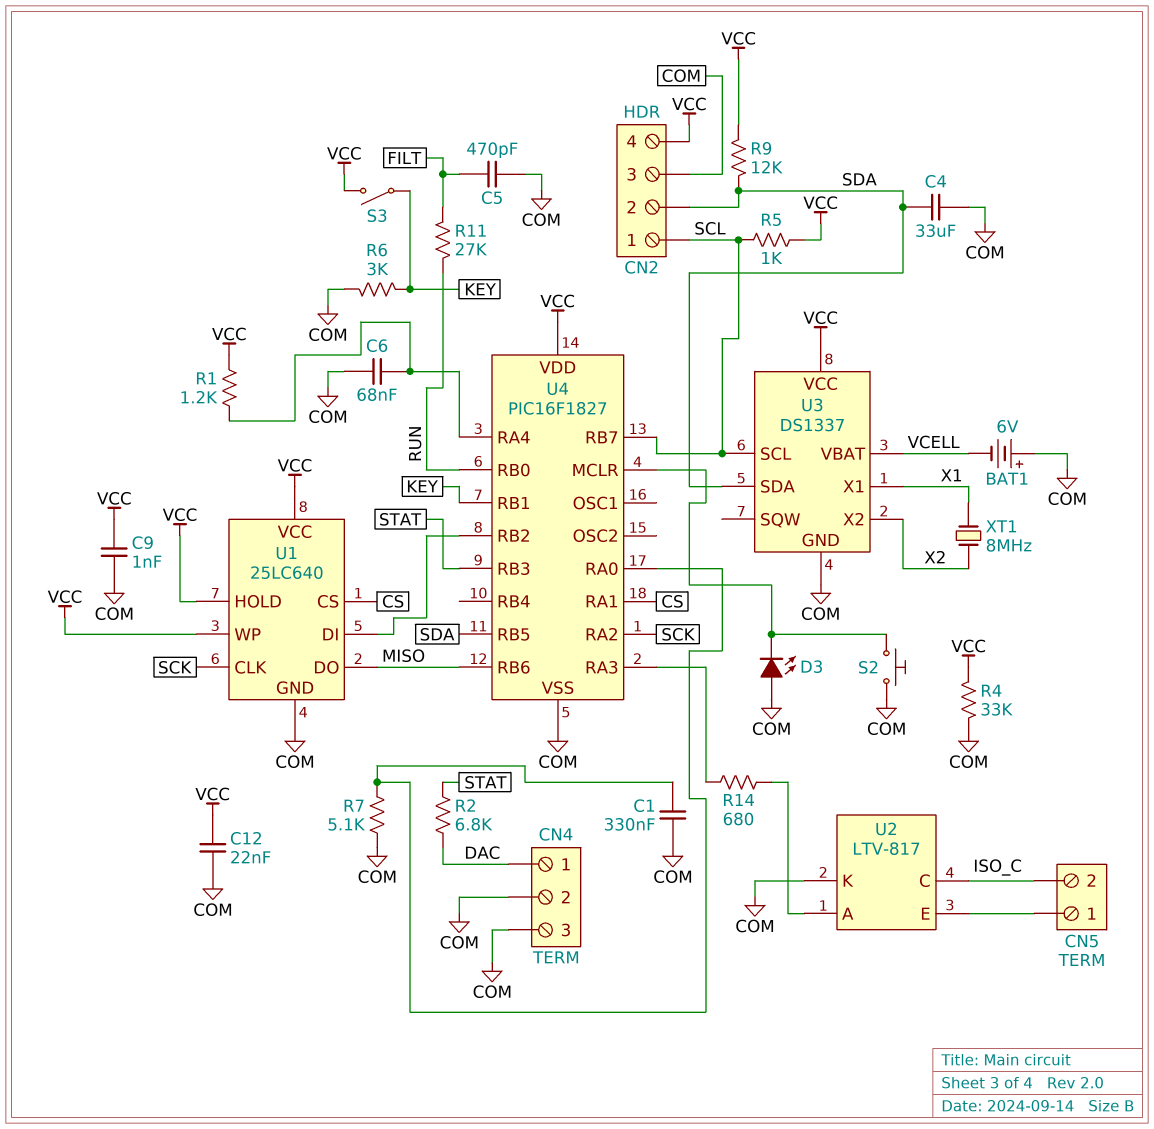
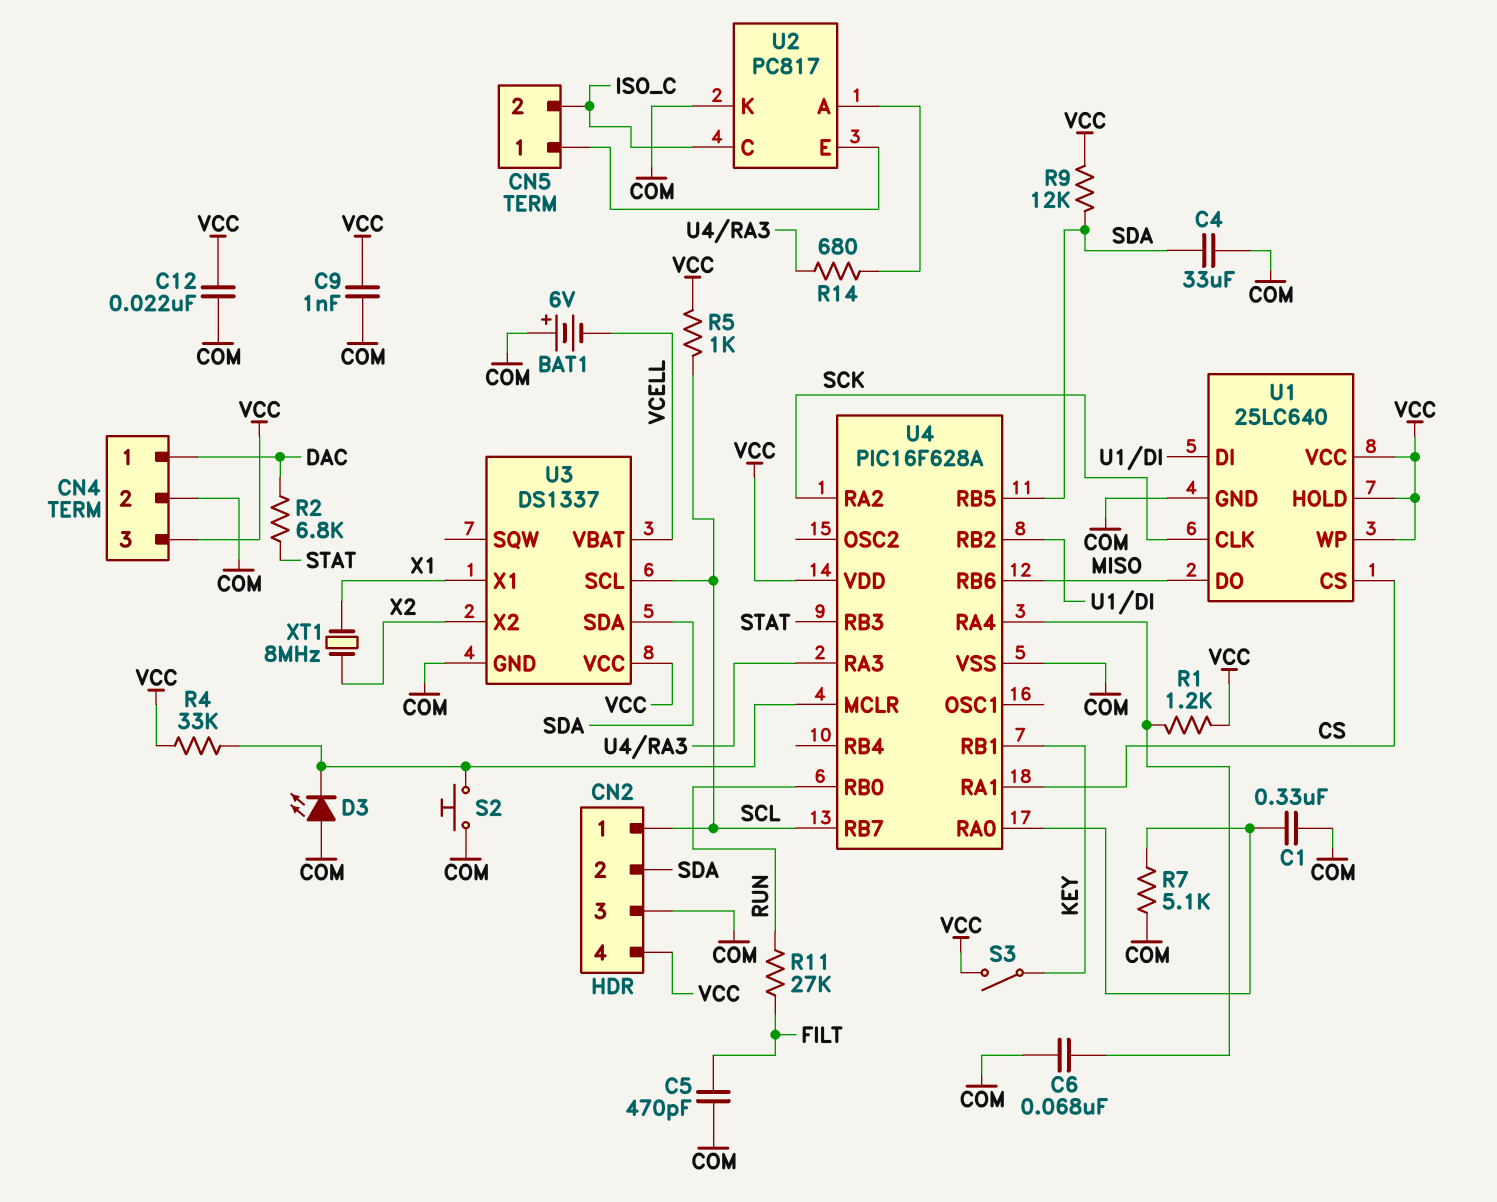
CN4 pin 3: COM -> VCC
R4: 33k (COM, VCC) -> 33k (U4/MCLR, VCC)
R6: 3k (COM, KEY) -> none
U2: LTV-817 -> PC817
U4: PIC16F1827 -> PIC16F628A

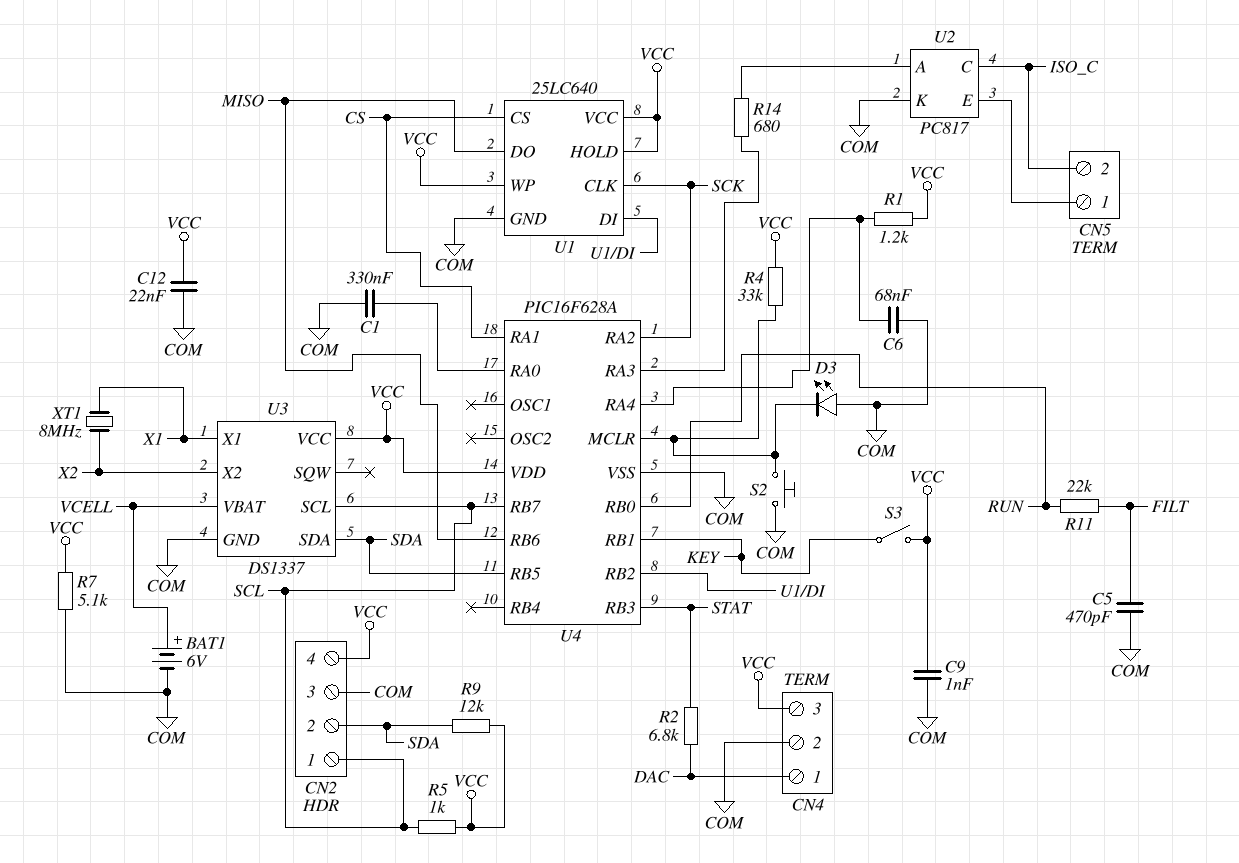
BAT1: 6V (plus COM, minus VCELL) -> 6V (plus VCELL, minus COM)
C4: 33uF (COM, SDA) -> none
R7: 5.1k (COM, U4/RA0) -> 5.1k (COM, VCC)
R11: 27k (FILT, RUN) -> 22k (FILT, RUN)

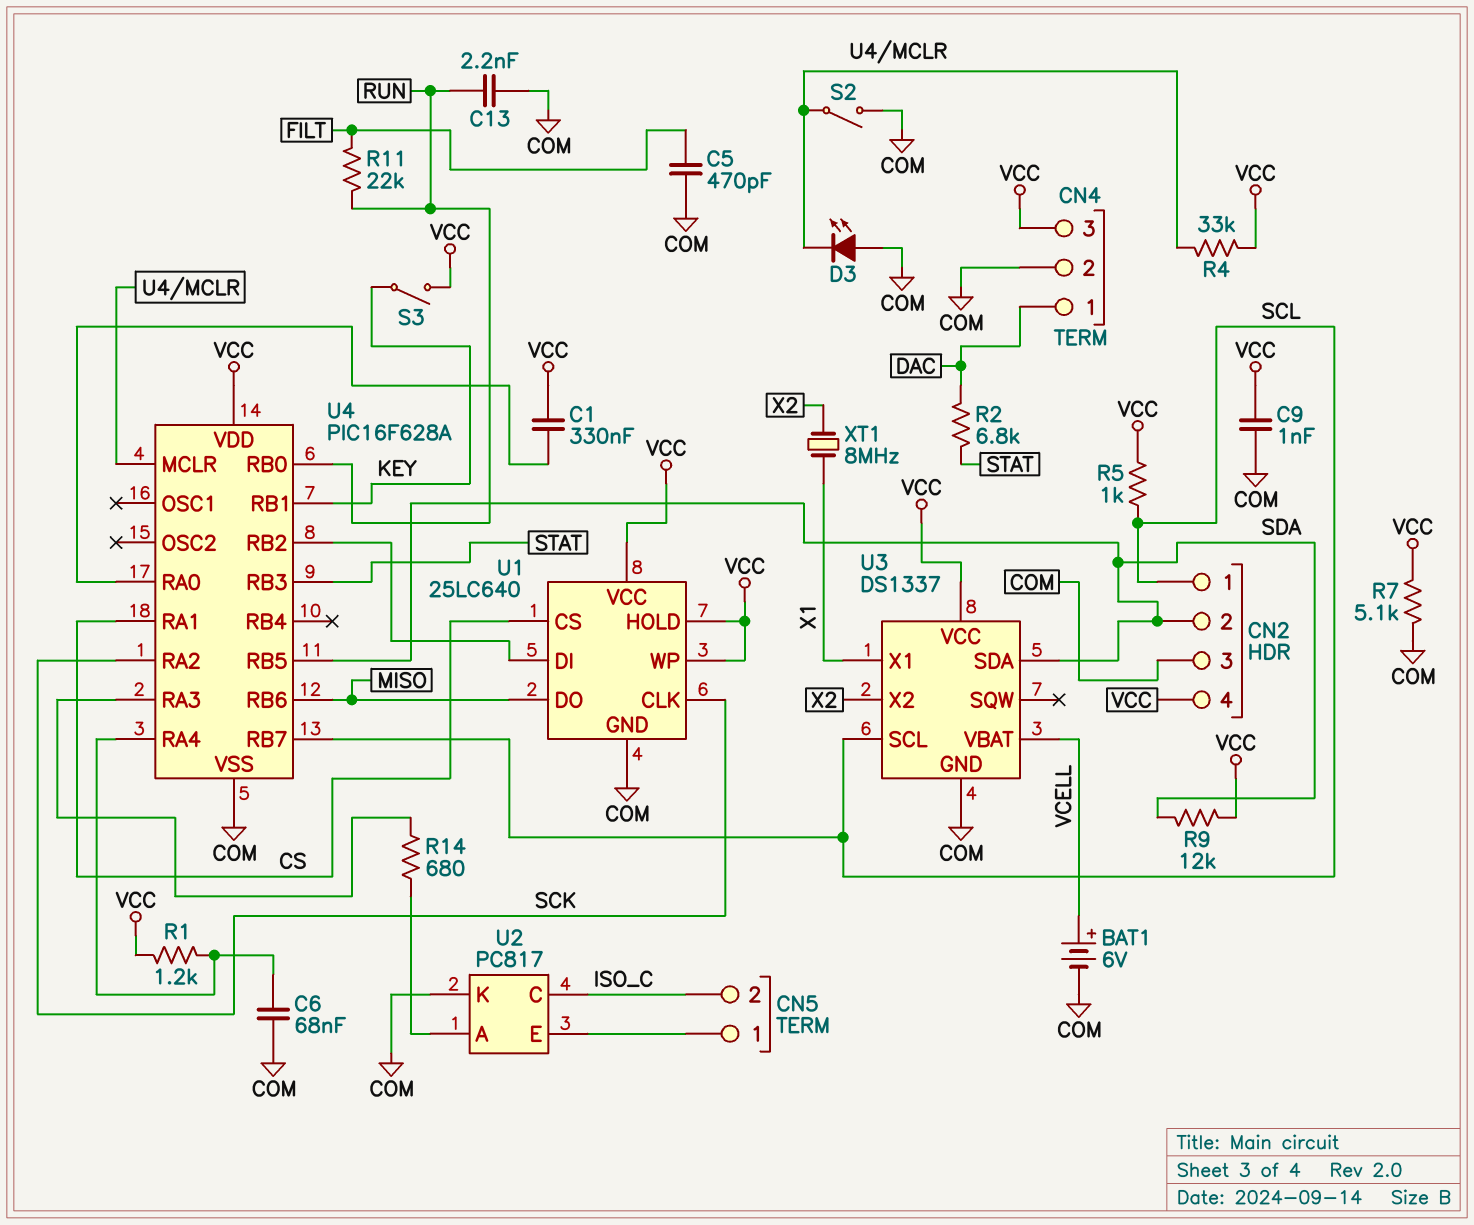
C1: 330nF (COM, U4/RA0) -> 330nF (U4/RA0, VCC)
C12: 22nF (COM, VCC) -> none
C13: none -> 2.2nF (COM, RUN)
S2: button (COM, U4/MCLR) -> switch (COM, U4/MCLR)

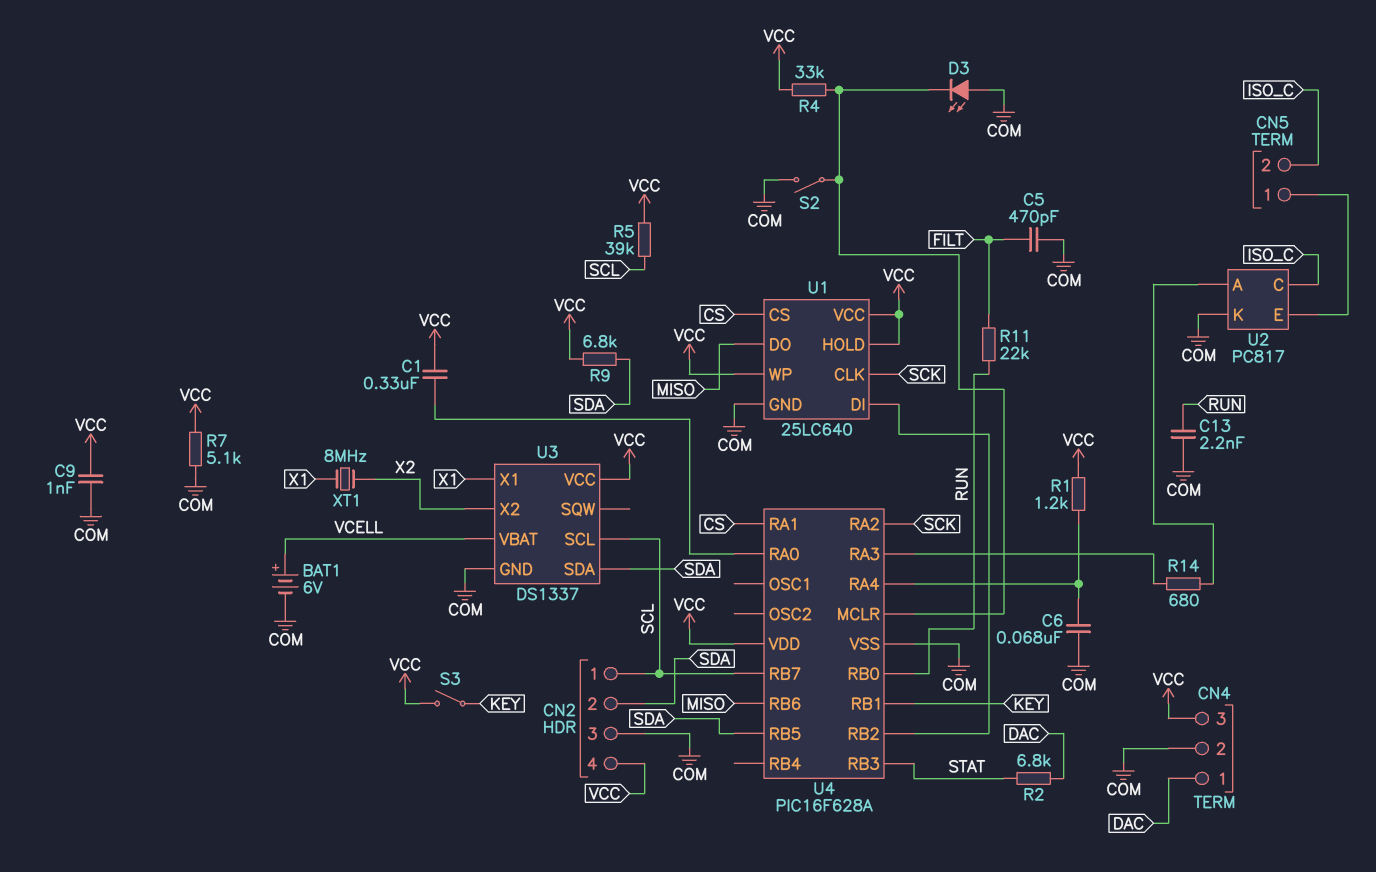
R5: 1k (SCL, VCC) -> 39k (SCL, VCC)
R9: 12k (SDA, VCC) -> 6.8k (SDA, VCC)

